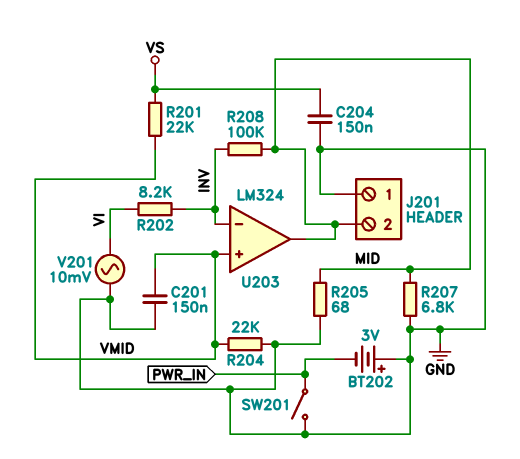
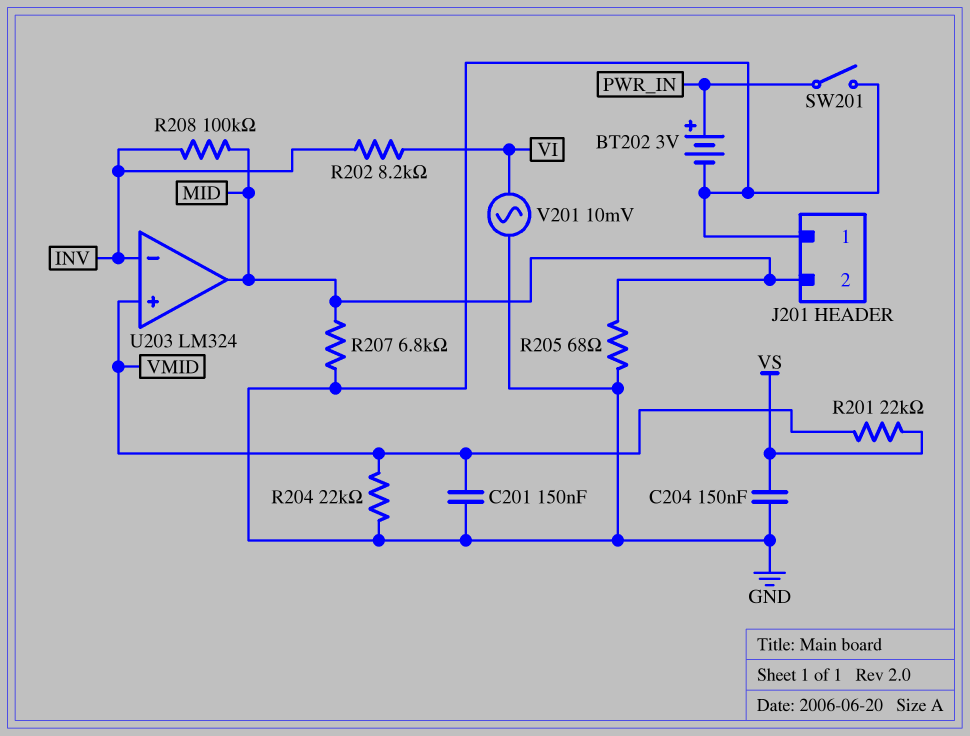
BT202: 3V (plus GND, minus PWR_IN) -> 3V (plus PWR_IN, minus GND)

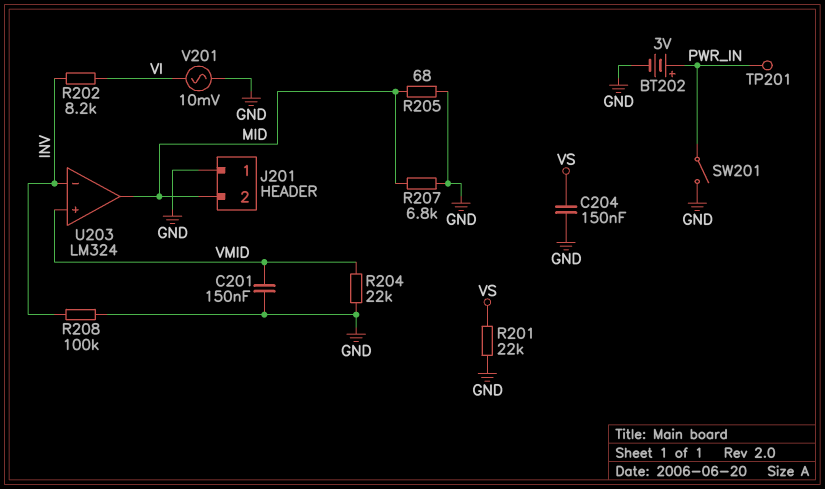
R201: 22k (VMID, VS) -> 22k (GND, VS)
R208: 100k (INV, MID) -> 100k (GND, INV)
TP201: none -> test point (PWR_IN)

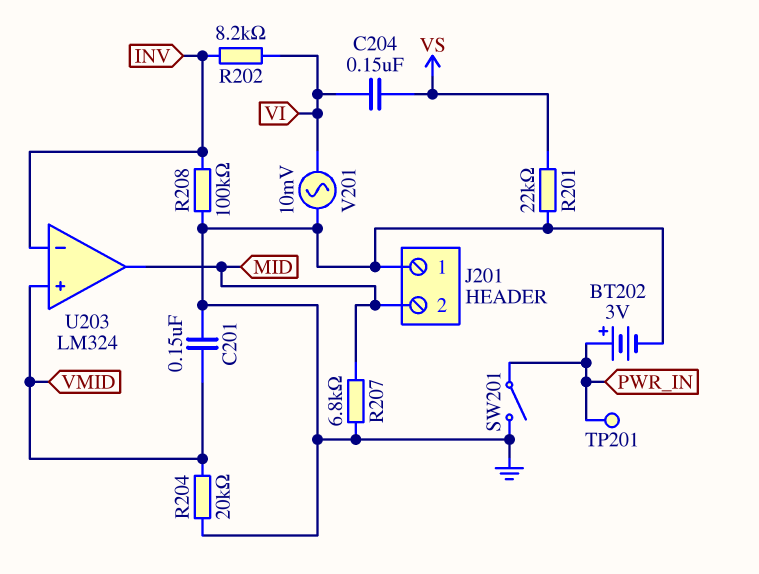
C204: 150nF (GND, VS) -> 150nF (VI, VS)
R204: 22k (GND, VMID) -> 20k (GND, VMID)
R205: 68 (GND, MID) -> none

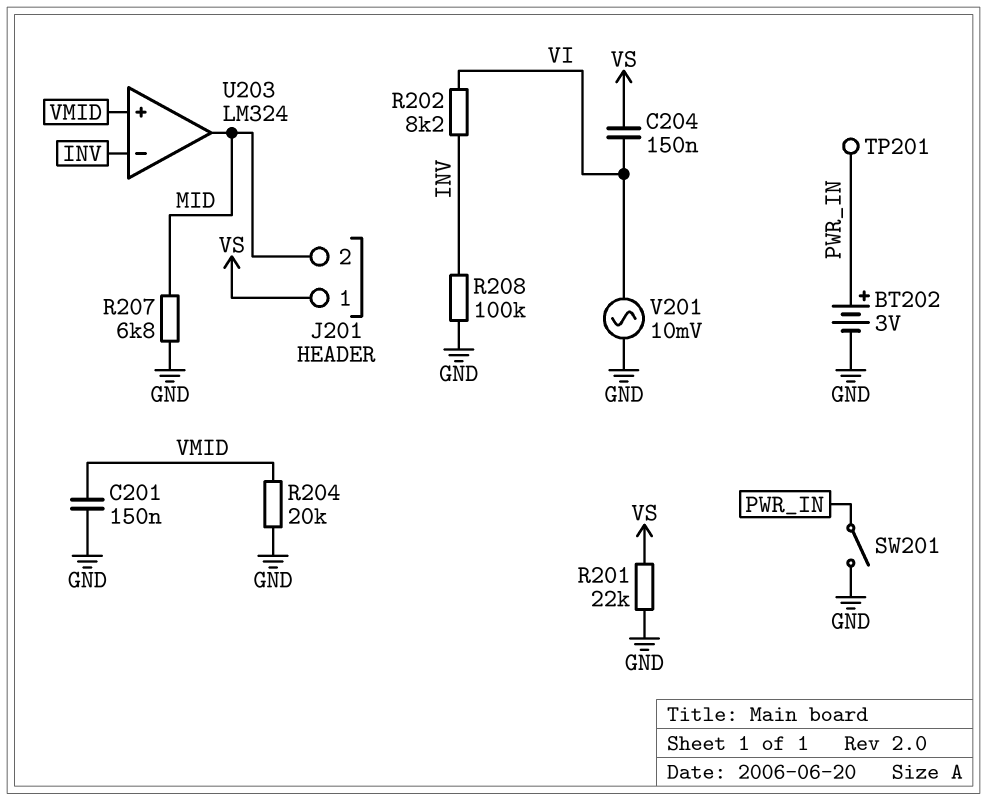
J201 pin 1: GND -> VS

